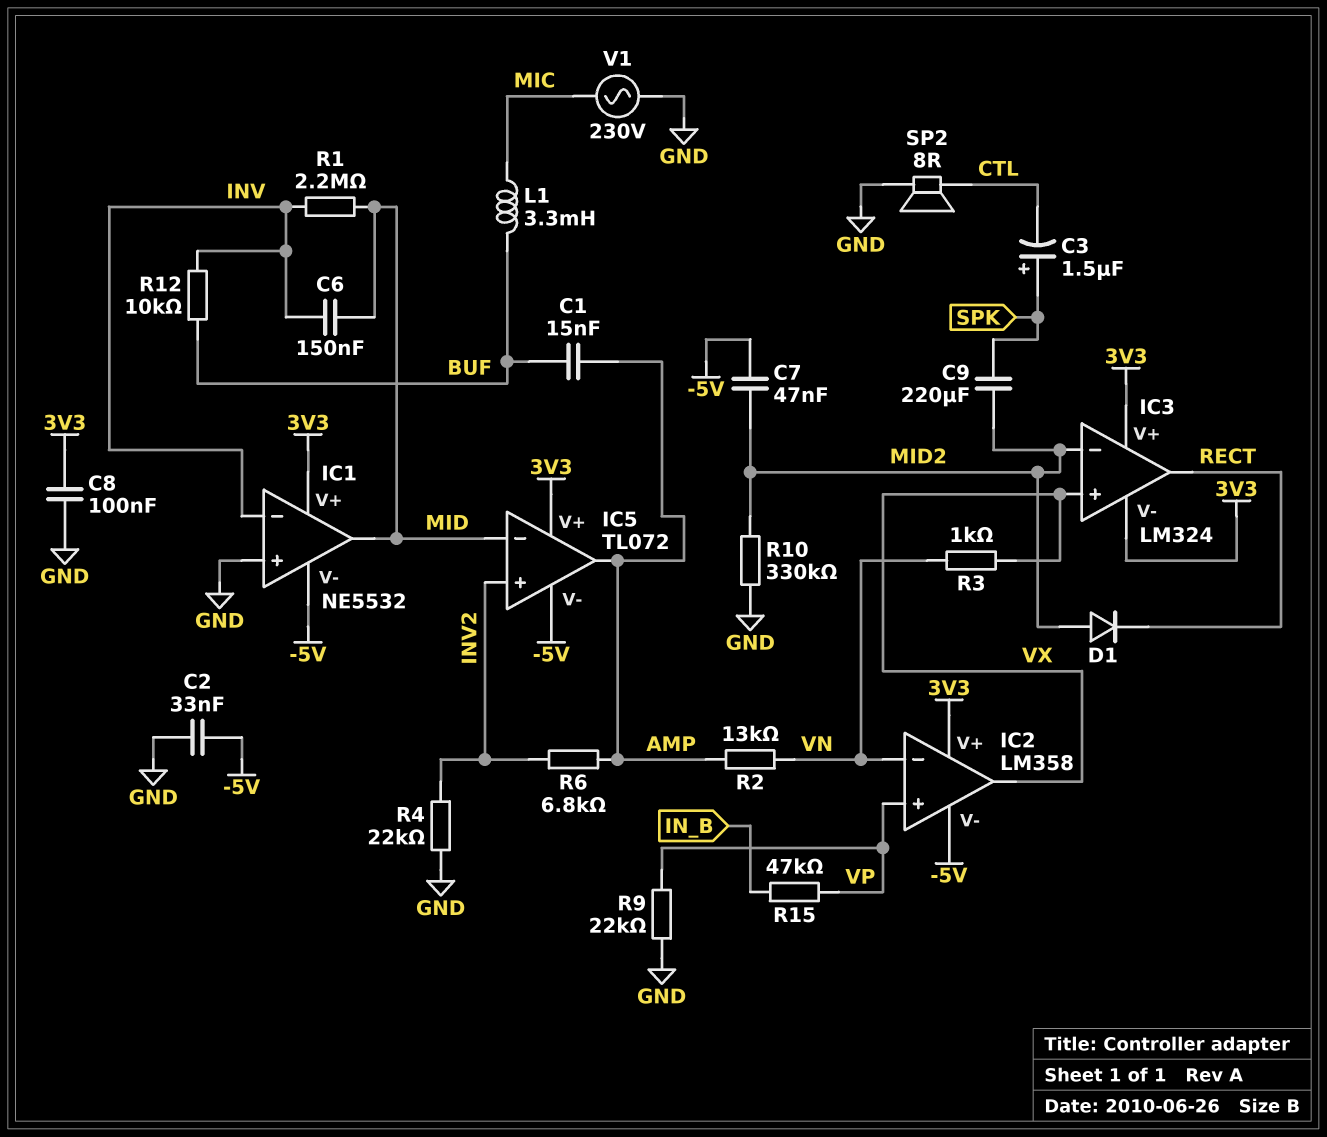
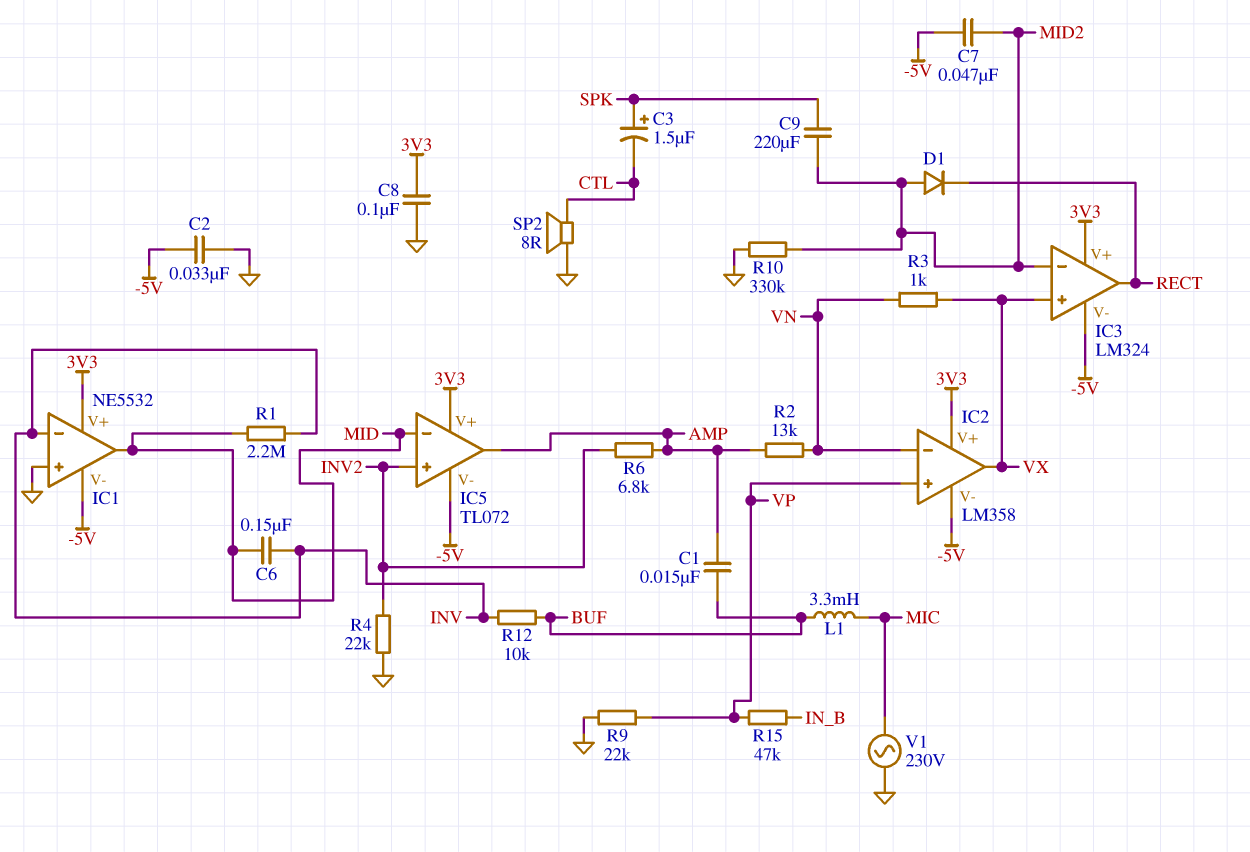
IC3 pin V-: 3V3 -> -5V

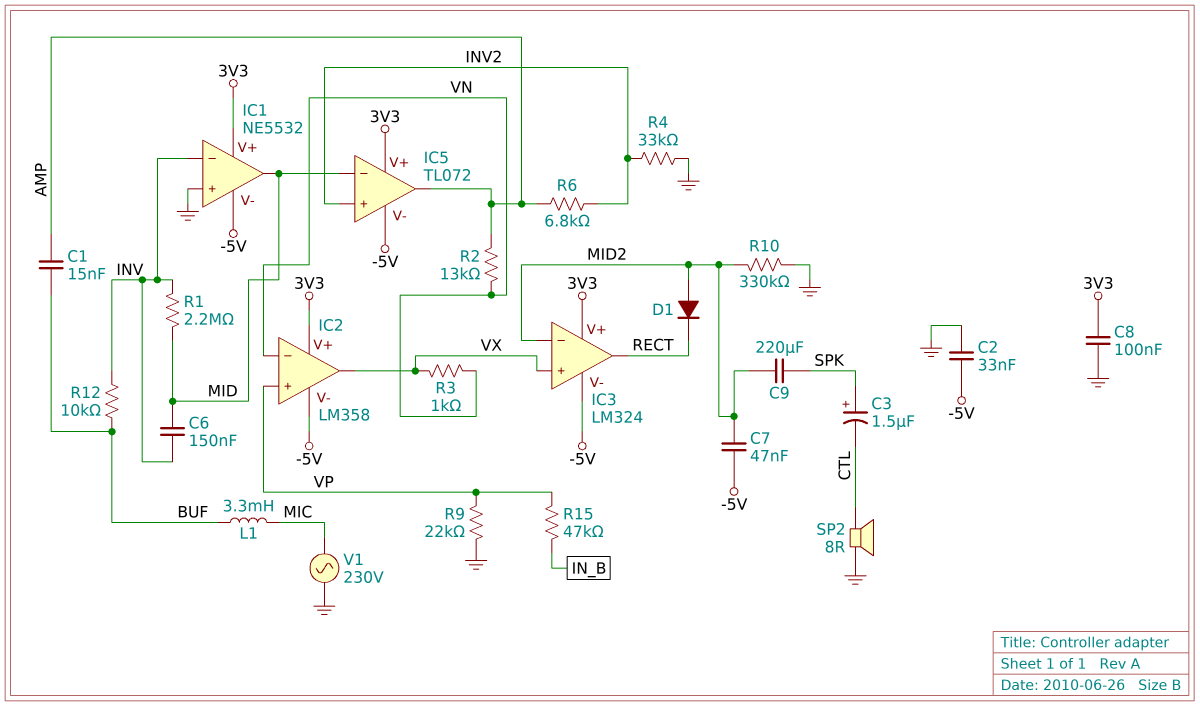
R4: 22k (GND, INV2) -> 33k (GND, INV2)

